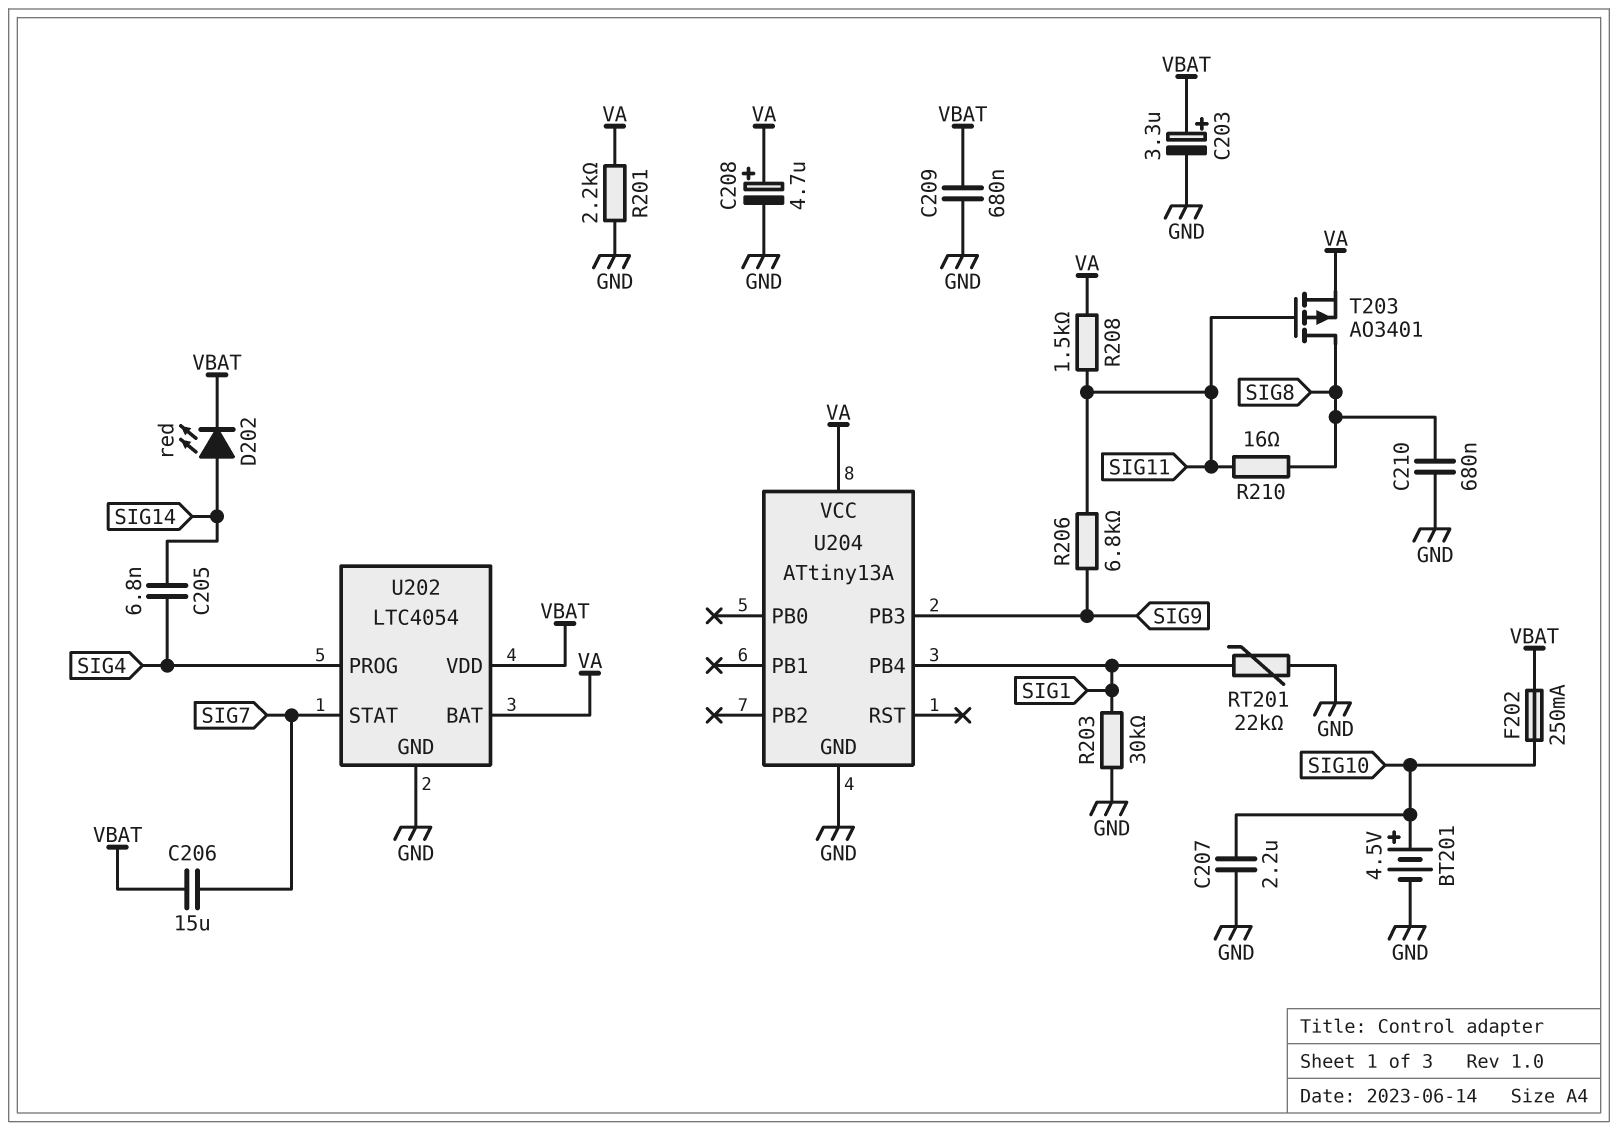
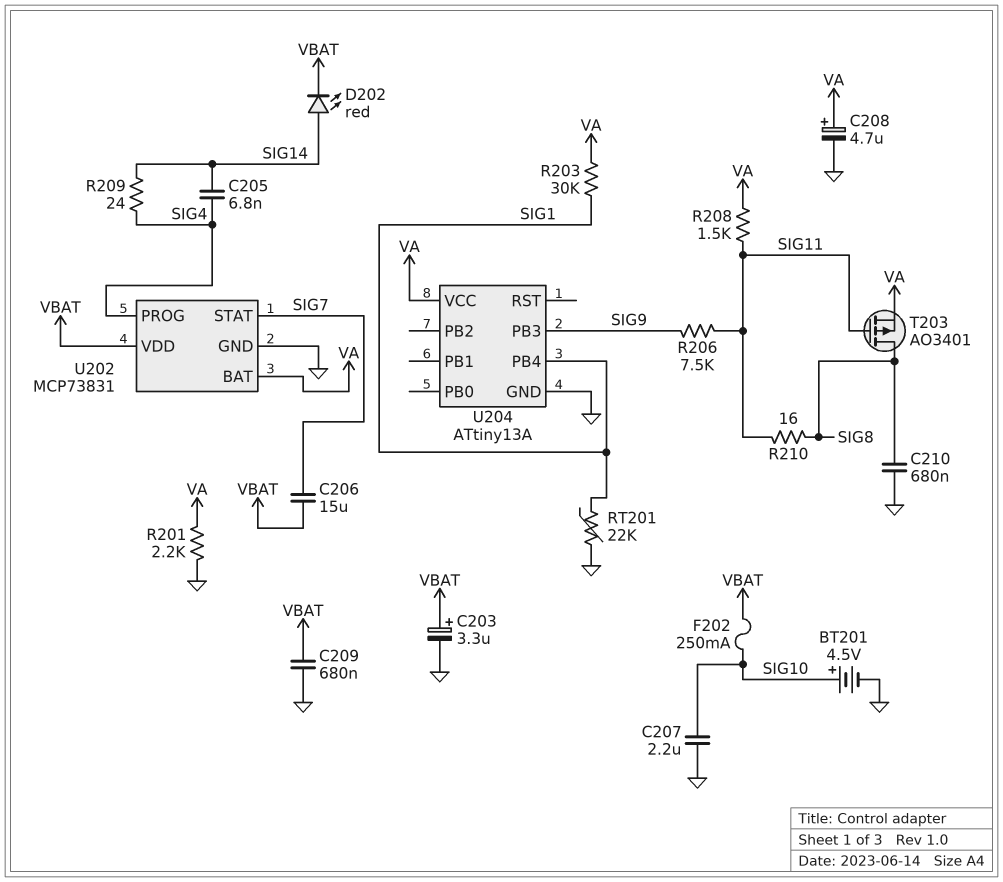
R203: 30k (GND, SIG1) -> 30k (SIG1, VA)
R206: 6.8k (SIG9, SIG11) -> 7.5k (SIG9, SIG11)
R209: none -> 24 (SIG4, SIG14)
U202: LTC4054 -> MCP73831

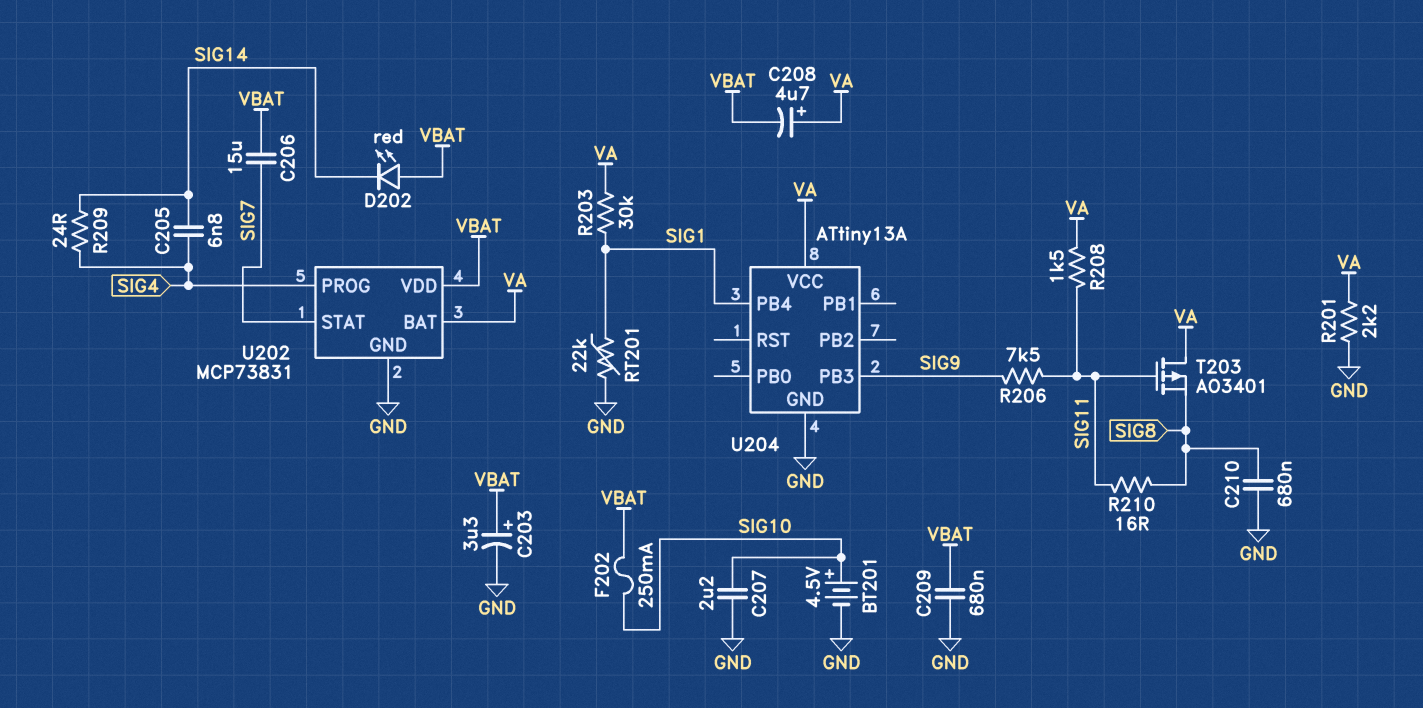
C208: 4.7uF (plus VA, minus GND) -> 4.7uF (plus VA, minus VBAT)
D202: LED red (A SIG14, K VBAT) -> LED red (A VBAT, K SIG14)
T203: PMOS AO3401 (G SIG11, D SIG8, S VA) -> PMOS AO3401 (G SIG11, D VA, S SIG8)

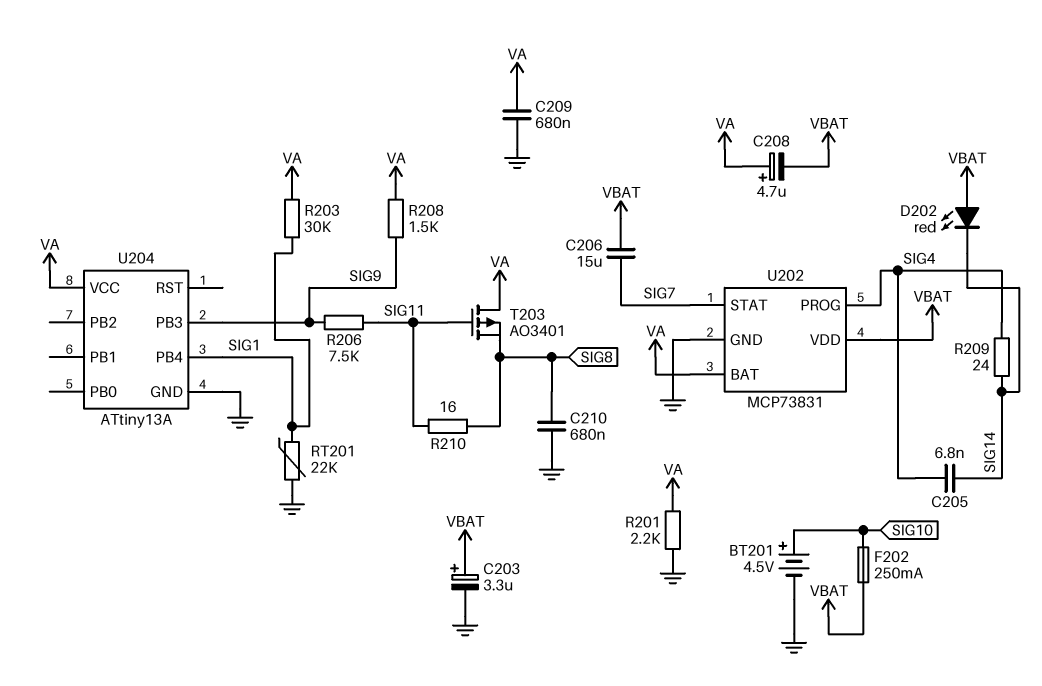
C207: 2.2uF (GND, SIG10) -> none
C209: 680nF (GND, VBAT) -> 680nF (GND, VA)
R208: 1.5k (SIG11, VA) -> 1.5k (SIG9, VA)

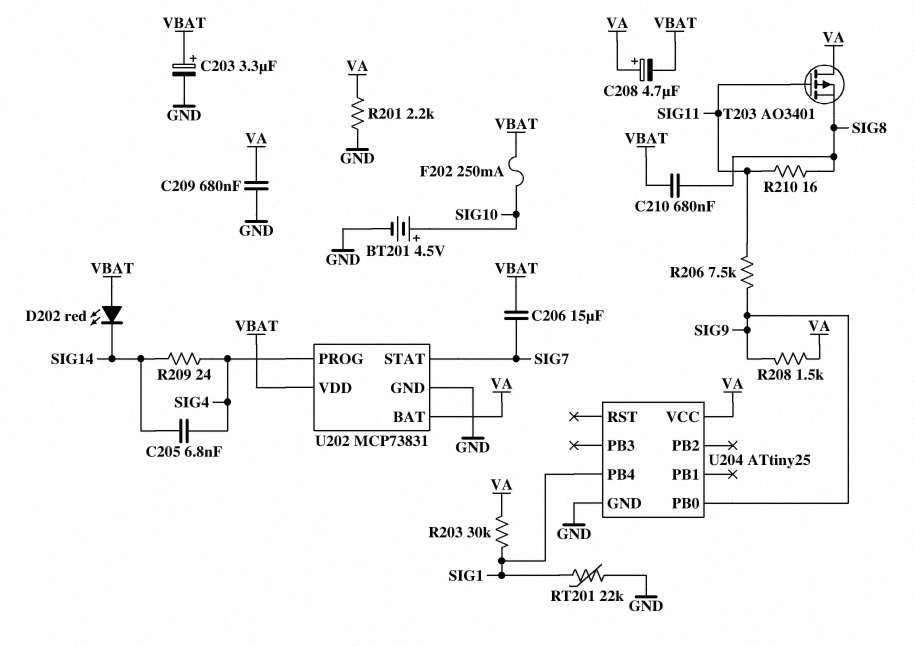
C210: 680nF (GND, SIG8) -> 680nF (SIG8, VBAT)
U204: ATtiny13A -> ATtiny25
U204 pin PB0: none -> SIG9
U204 pin PB3: SIG9 -> none

